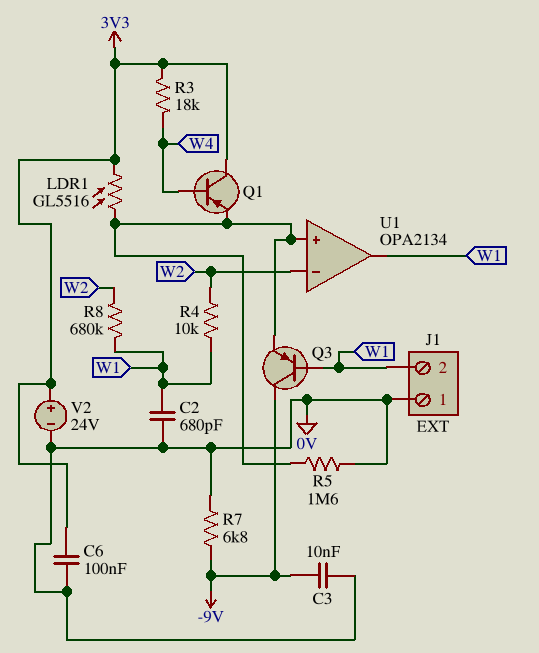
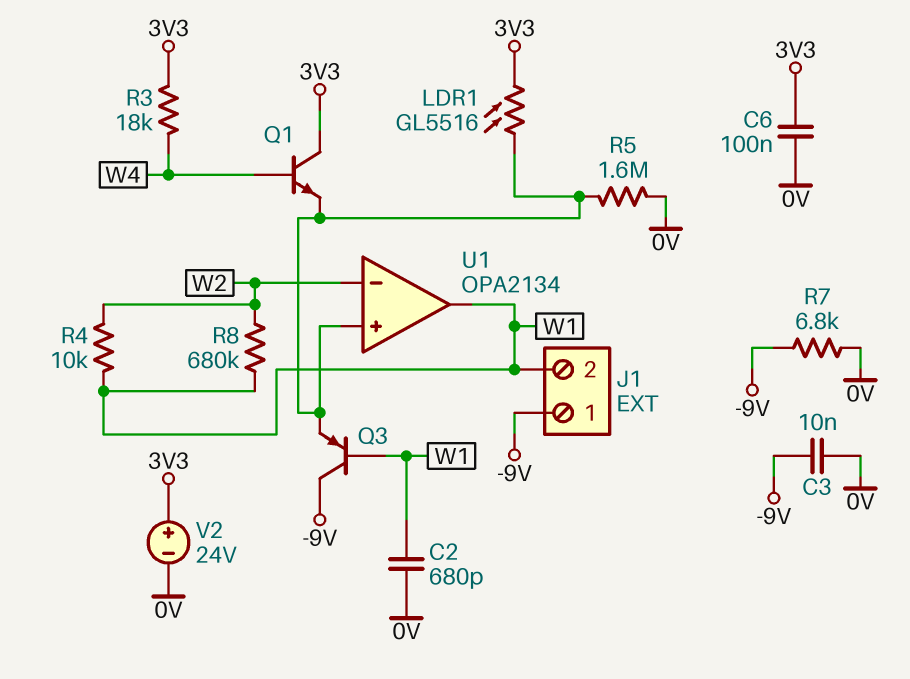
J1 pin 1: 0V -> -9V
Q1: PNP (B W4, C 3V3, E U1/in+) -> NPN (B W4, C 3V3, E U1/in+)

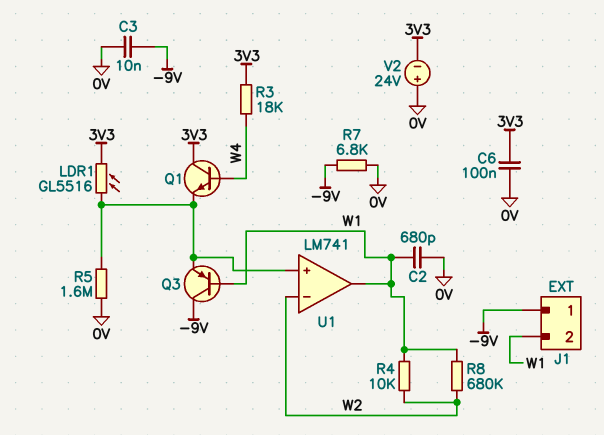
U1: OPA2134 -> LM741
V2: 24V (plus 3V3, minus 0V) -> 24V (plus 0V, minus 3V3)

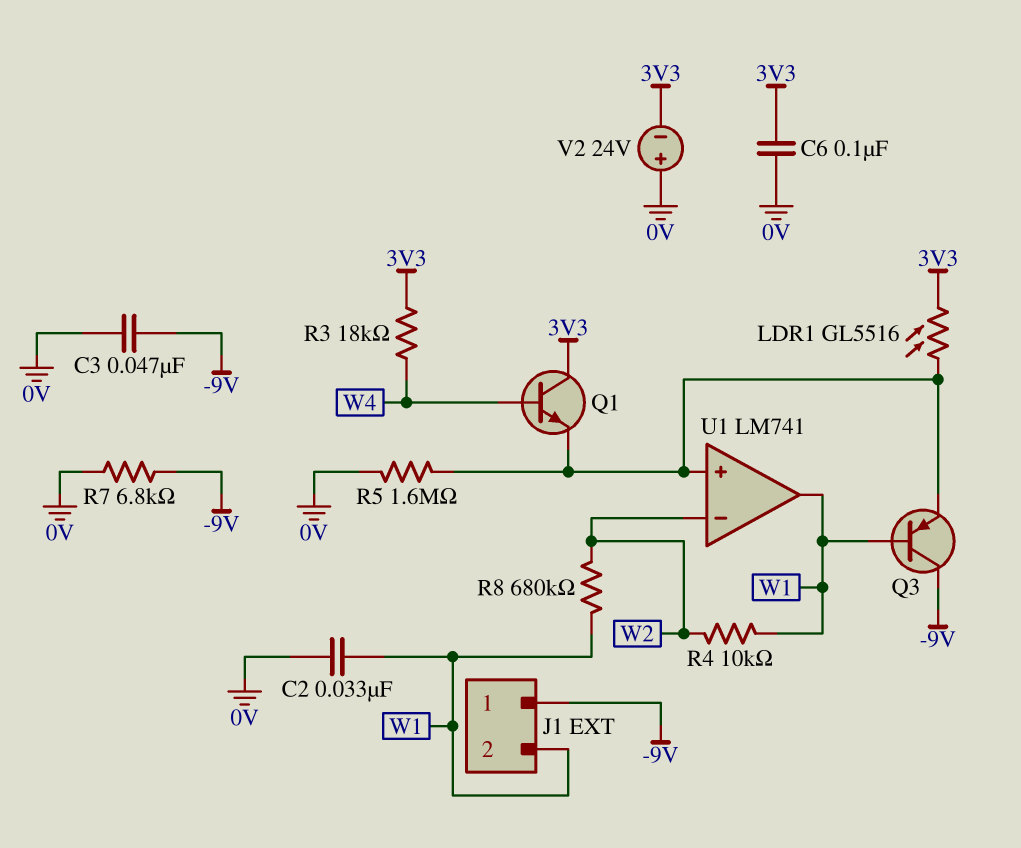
C2: 680pF (0V, W1) -> 33nF (0V, W1)
C3: 10nF (-9V, 0V) -> 47nF (-9V, 0V)

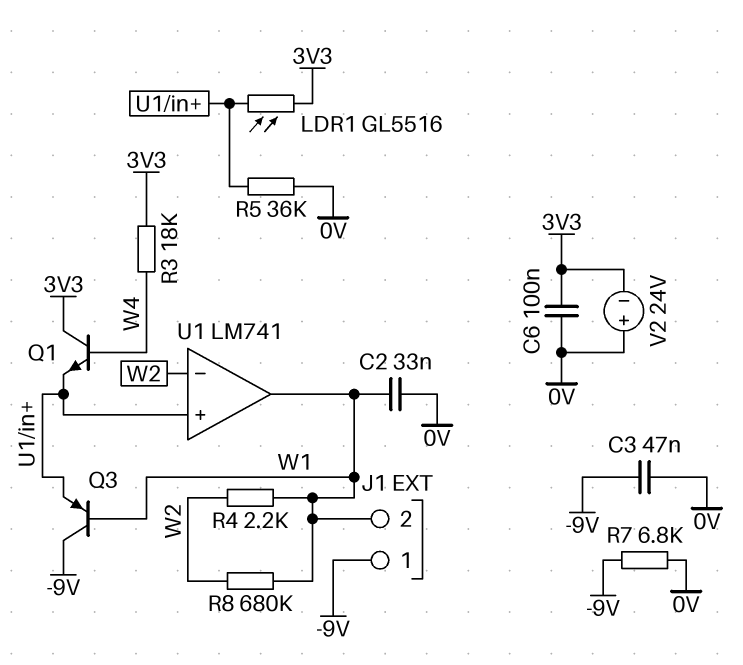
R4: 10k (W1, W2) -> 2.2k (W1, W2)
R5: 1.6M (0V, U1/in+) -> 36k (0V, U1/in+)

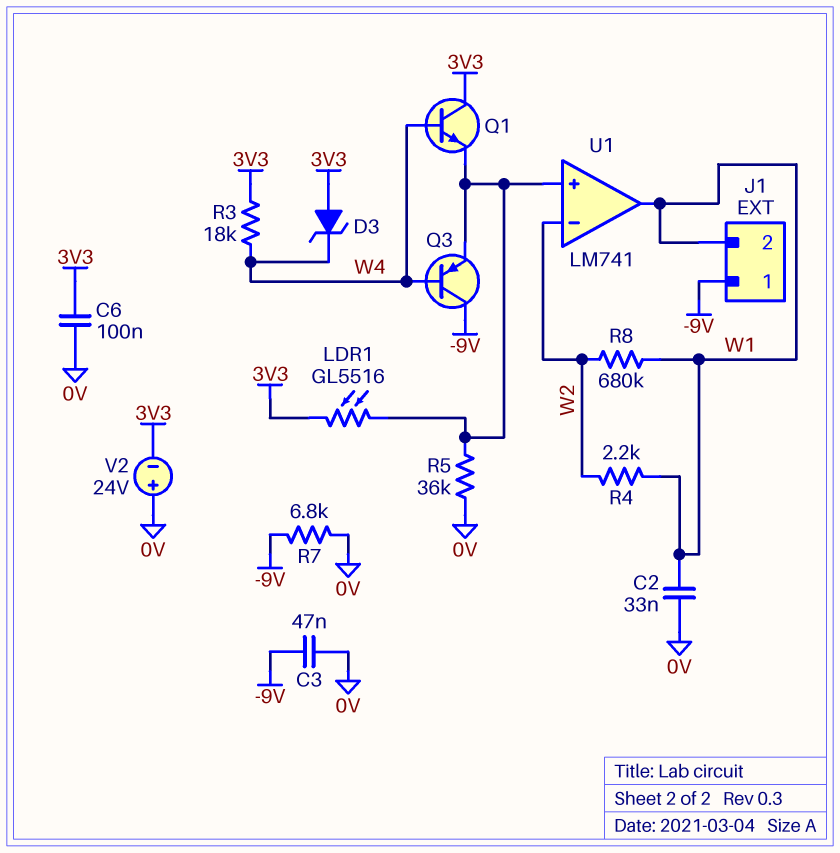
D3: none -> zener (A 3V3, K W4)
Q3: PNP (B W1, C -9V, E U1/in+) -> PNP (B W4, C -9V, E U1/in+)

